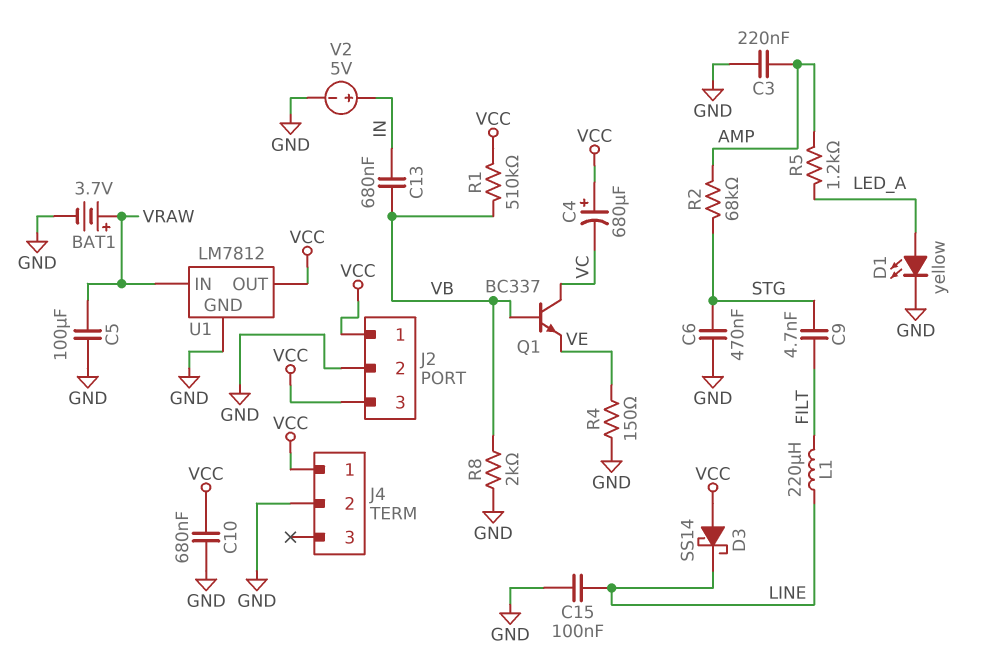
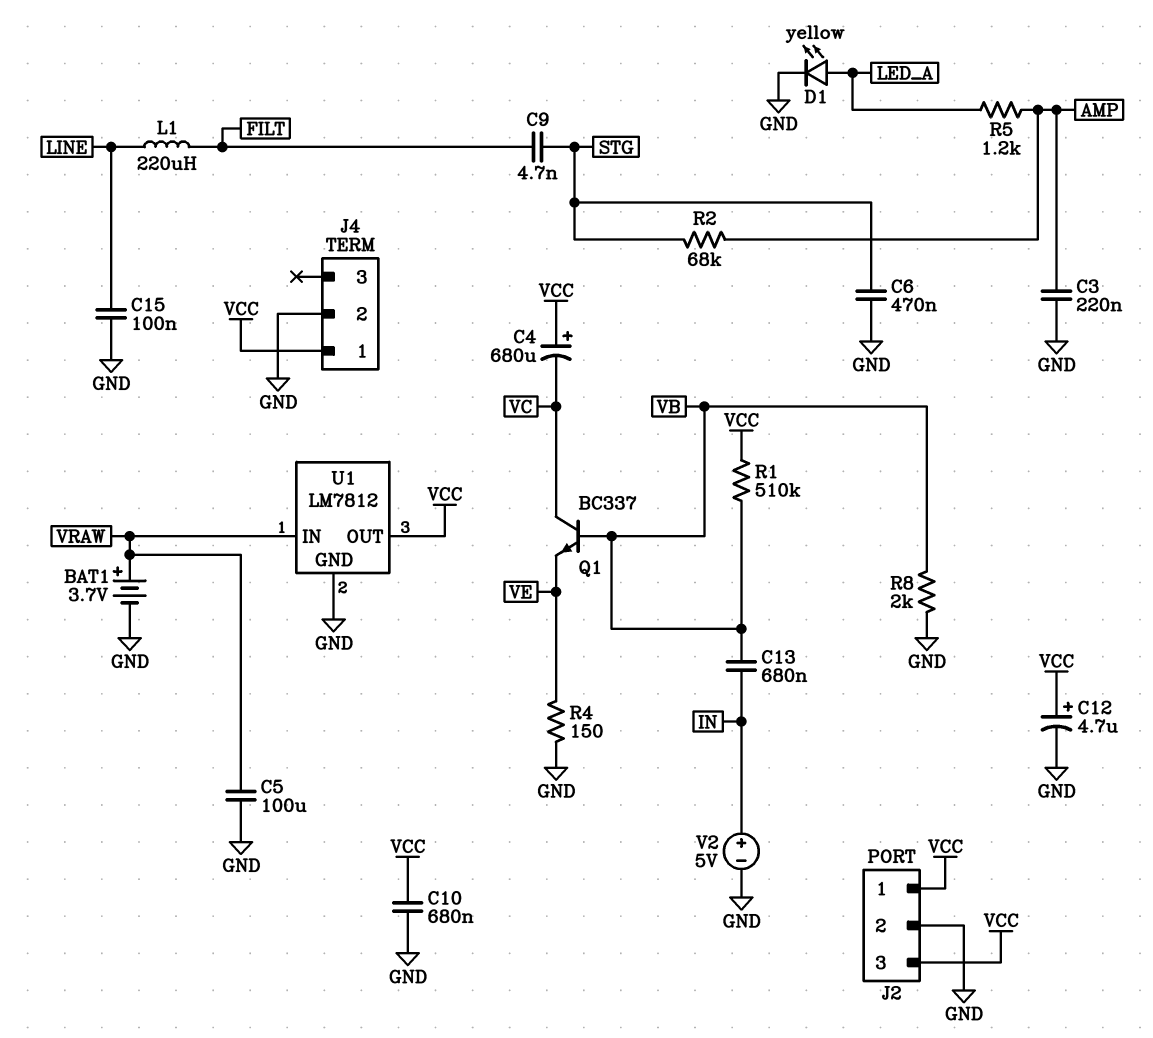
C12: none -> 4.7uF (plus VCC, minus GND)
D3: schottky SS14 (A VCC, K LINE) -> none

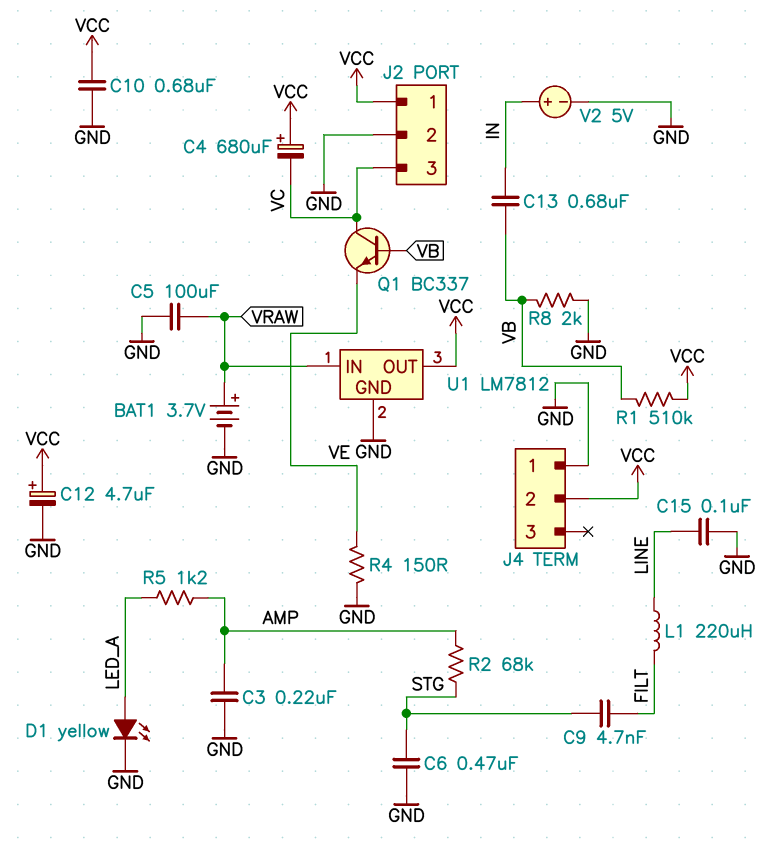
J2 pin 3: VCC -> VC
J4 pin 1: VCC -> GND
J4 pin 2: GND -> VCC

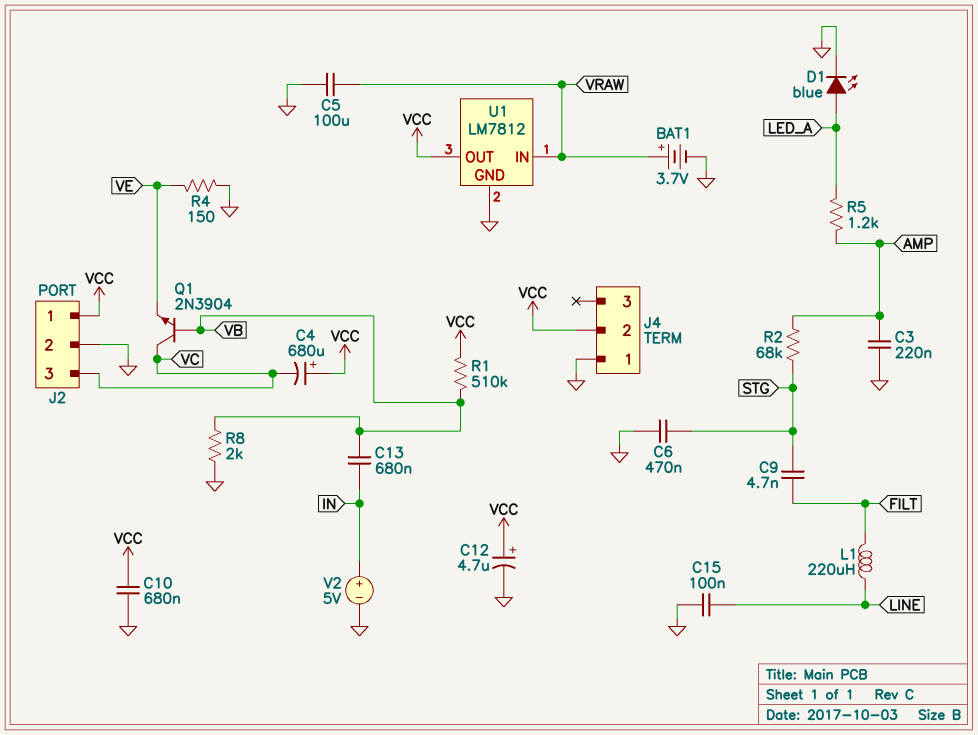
D1: LED yellow (A LED_A, K GND) -> LED blue (A LED_A, K GND)
Q1: NPN BC337 (B VB, C VC, E VE) -> NPN 2N3904 (B VB, C VC, E VE)

